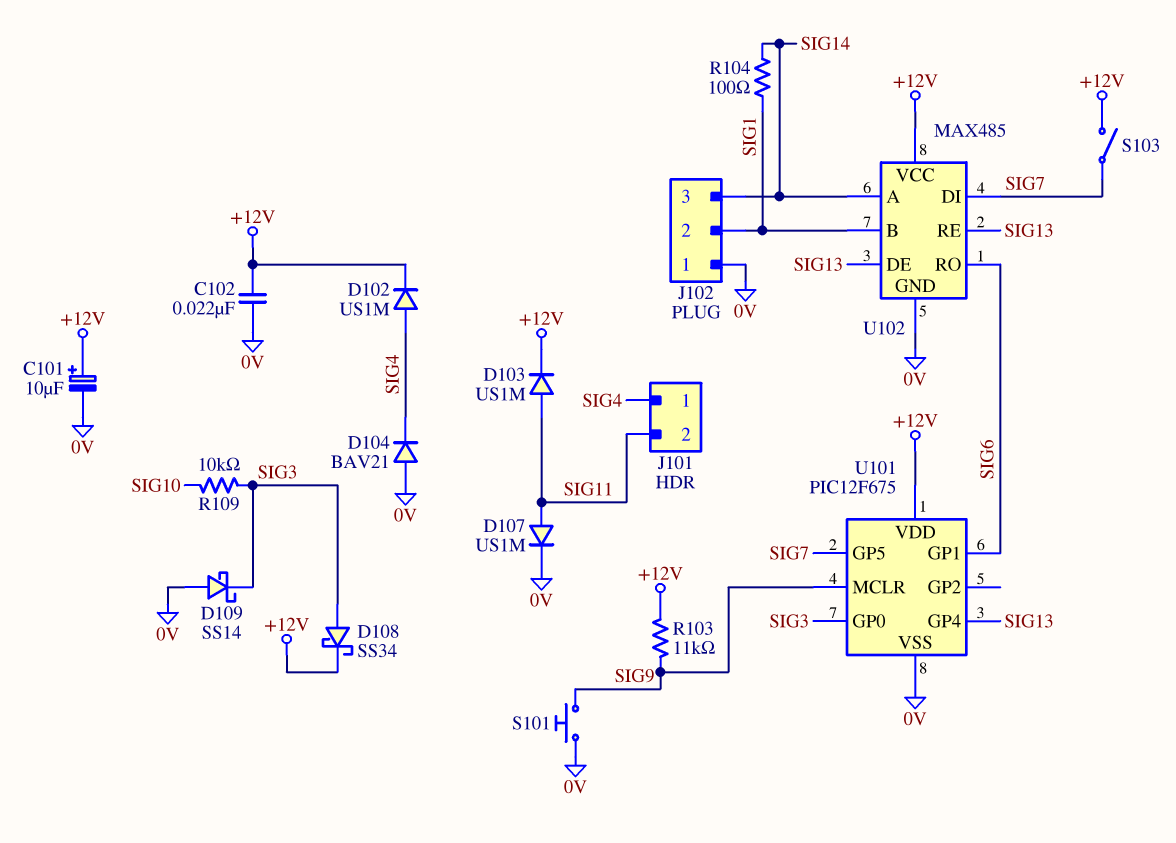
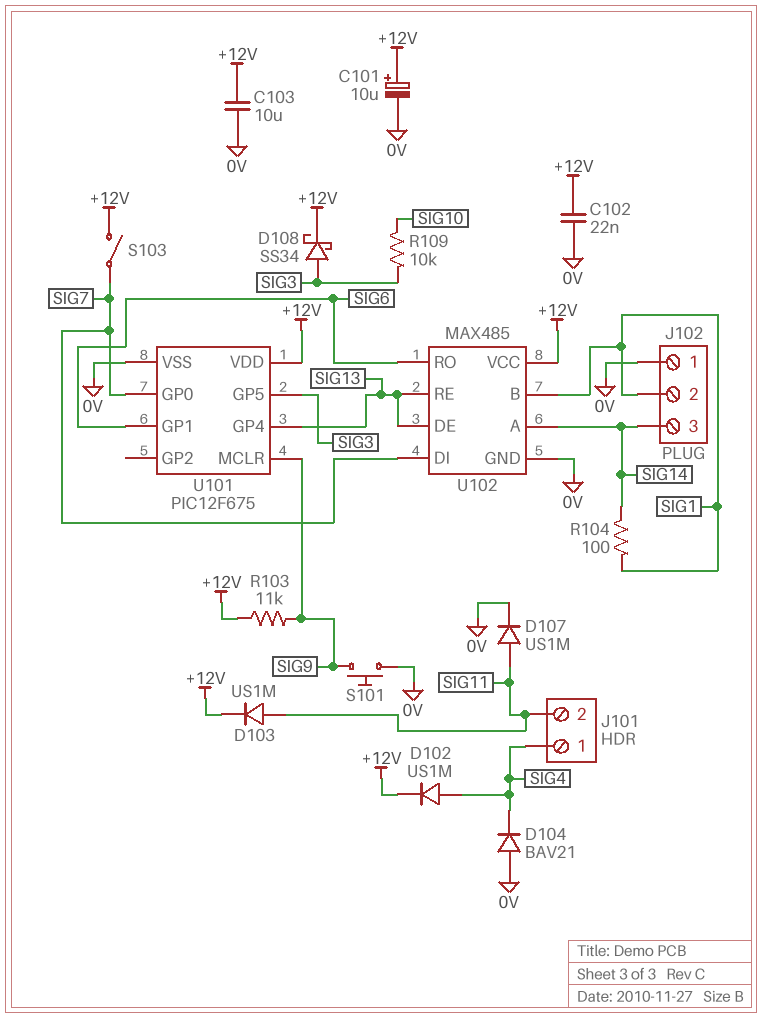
C103: none -> 10uF (+12V, 0V)
D109: schottky SS14 (A 0V, K SIG3) -> none
U101 pin GP0: SIG3 -> SIG7
U101 pin GP5: SIG7 -> SIG3

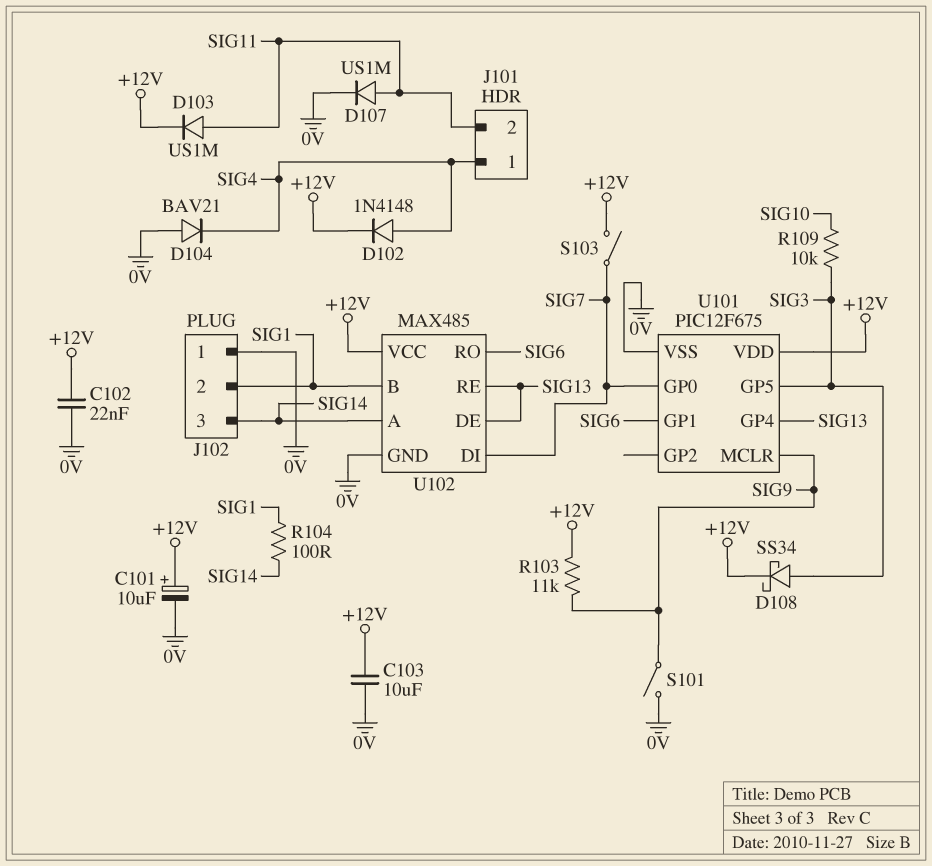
D102: diode US1M (A SIG4, K +12V) -> diode 1N4148 (A SIG4, K +12V)
S101: button (0V, SIG9) -> switch (0V, SIG9)

